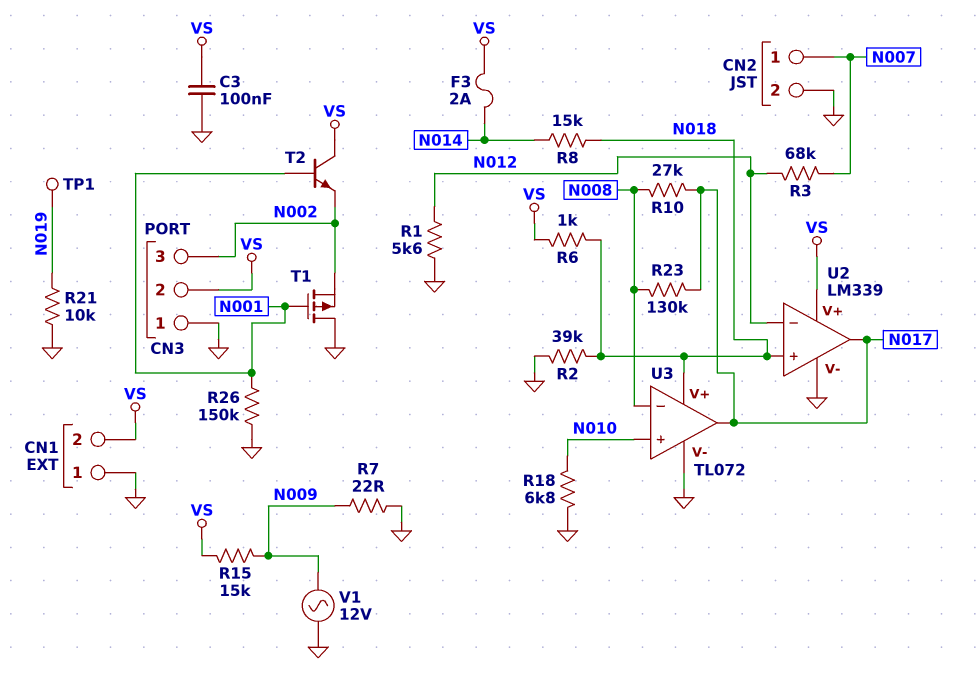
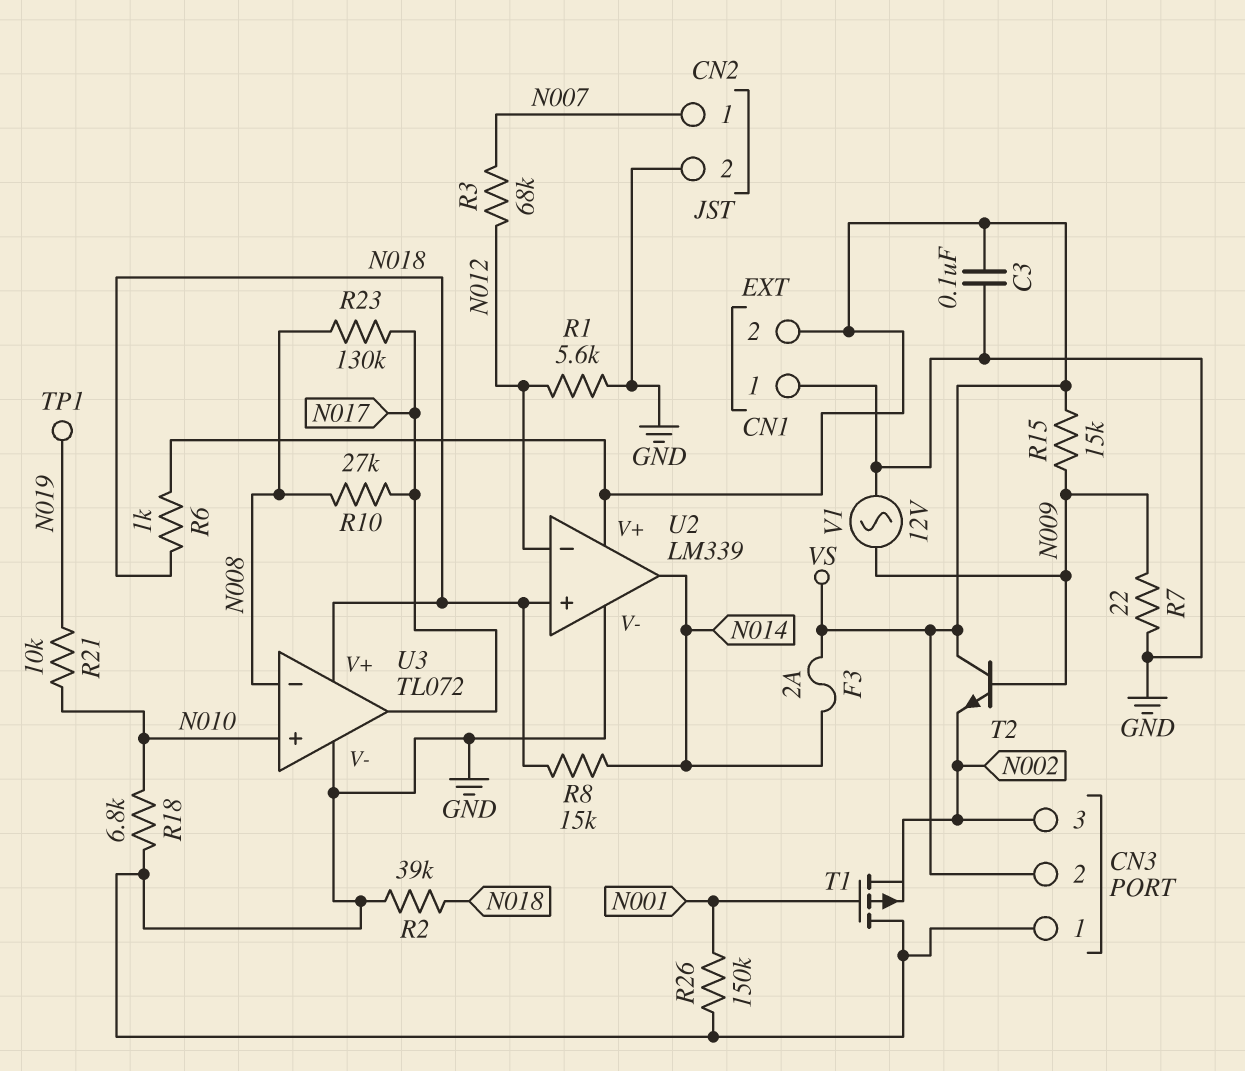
R21: 10k (GND, N019) -> 10k (N010, N019)
T2: NPN (B N001, C VS, E N002) -> NPN (B N009, C VS, E N002)
U2 pin out: N017 -> N014

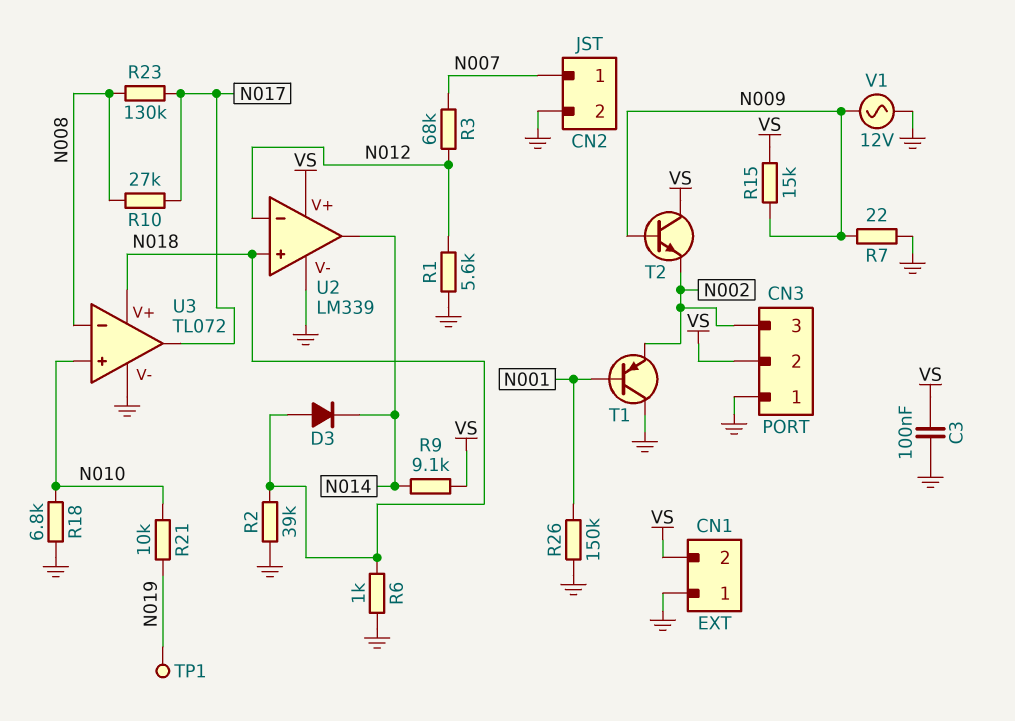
D3: none -> diode (A N018, K N014)
F3: 2A (N014, VS) -> none
R6: 1k (N018, VS) -> 1k (GND, N018)
R8: 15k (N014, N018) -> none
R9: none -> 9.1k (N014, VS)
T1: PMOS (G N001, D GND, S N002) -> PNP (B N001, C GND, E N002)

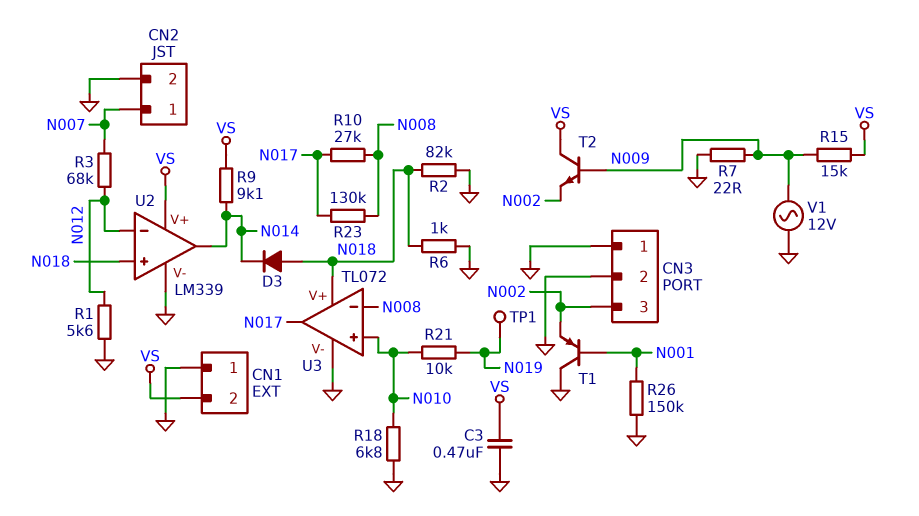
C3: 100nF (GND, VS) -> 470nF (GND, VS)
CN3 pin 2: VS -> GND
R2: 39k (GND, N018) -> 82k (GND, N018)

